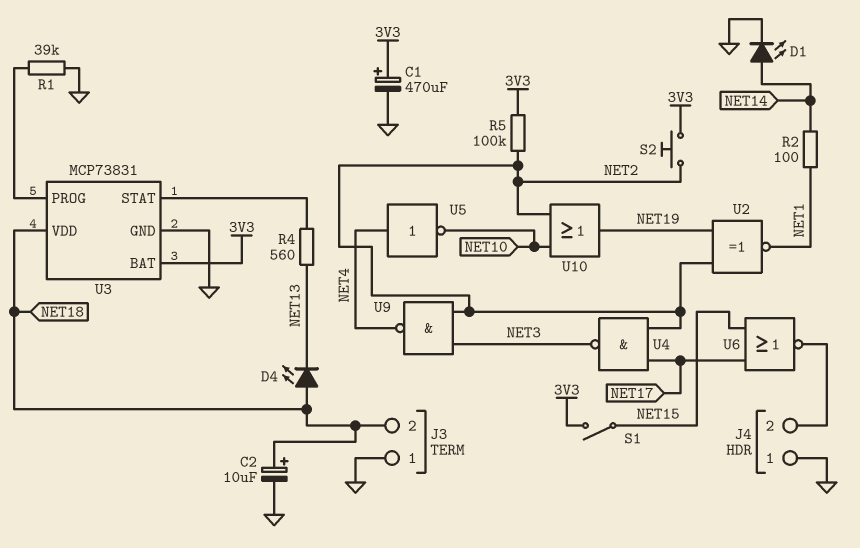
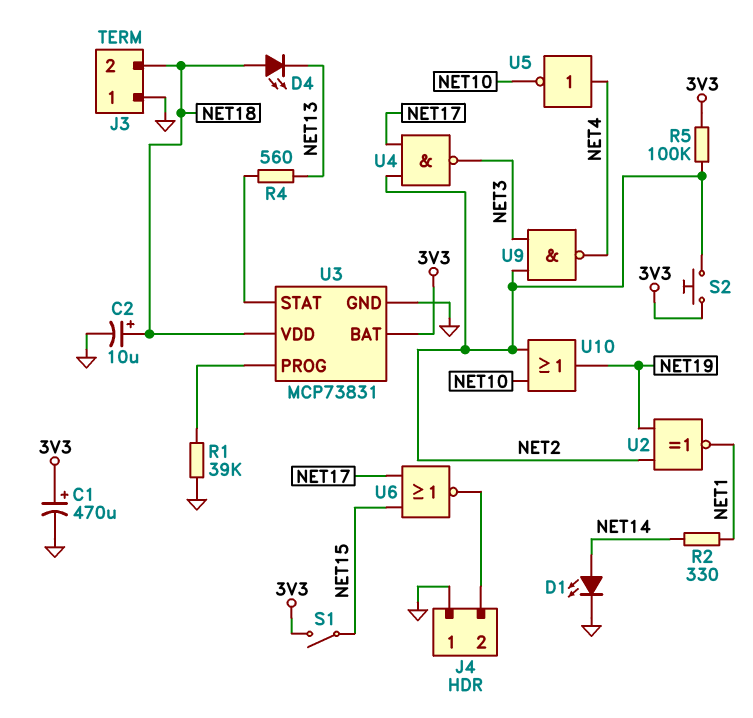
R2: 100 (NET1, NET14) -> 330 (NET1, NET14)

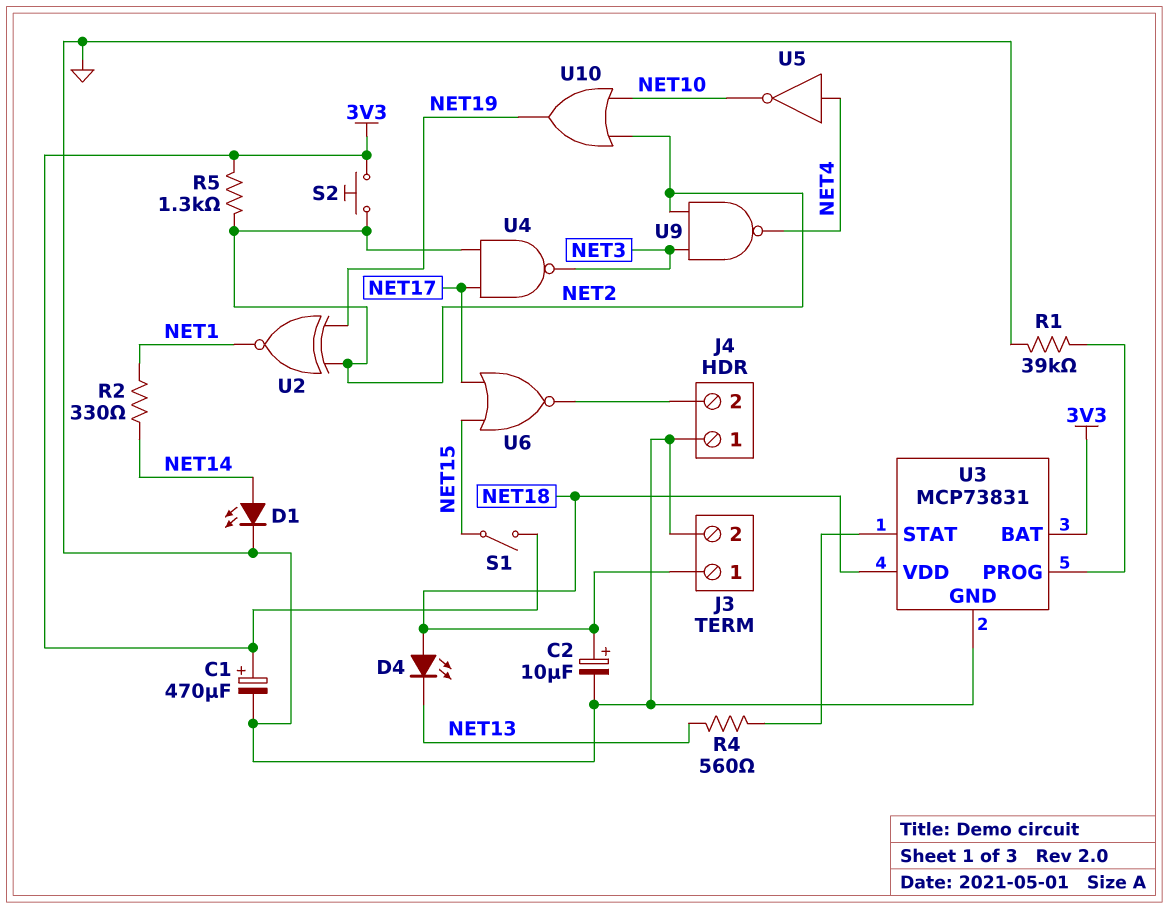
J3 pin 1: GND -> NET18
J3 pin 2: NET18 -> GND
R5: 100k (3V3, NET2) -> 1.3k (3V3, NET2)

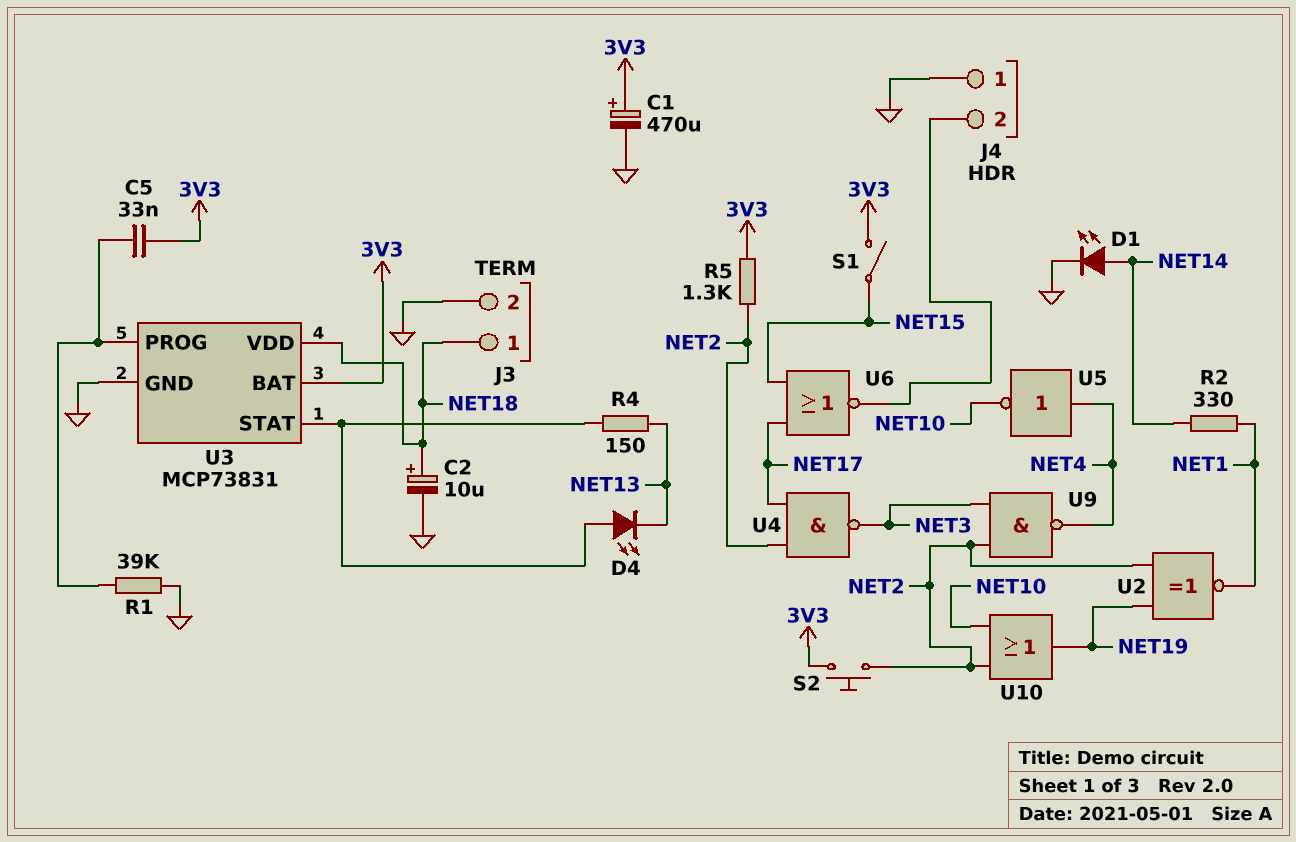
C5: none -> 33nF (3V3, U3/PROG)
D4: LED (A NET18, K NET13) -> LED (A U3/STAT, K NET13)
R4: 560 (NET13, U3/STAT) -> 150 (NET13, U3/STAT)

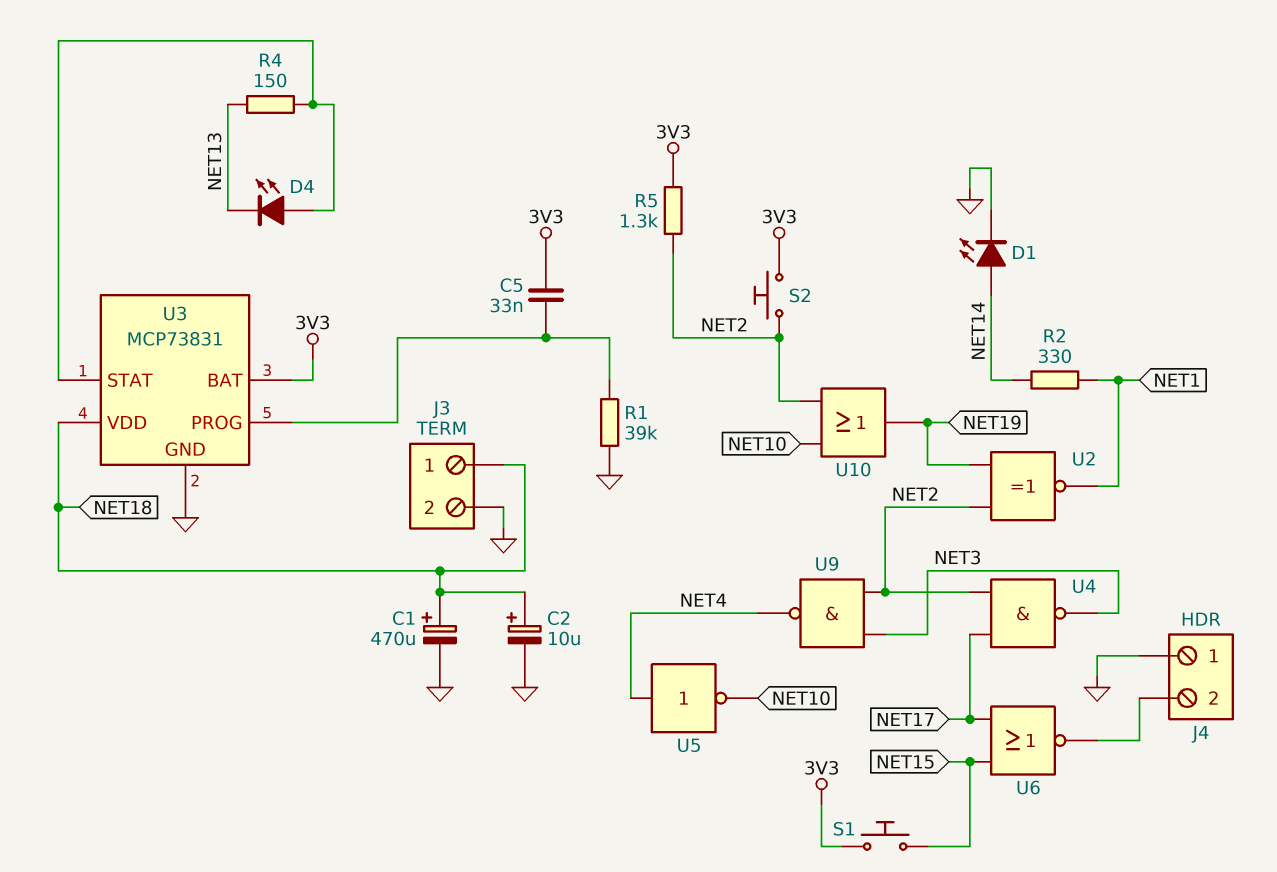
C1: 470uF (plus 3V3, minus GND) -> 470uF (plus NET18, minus GND)
S1: switch (3V3, NET15) -> button (3V3, NET15)

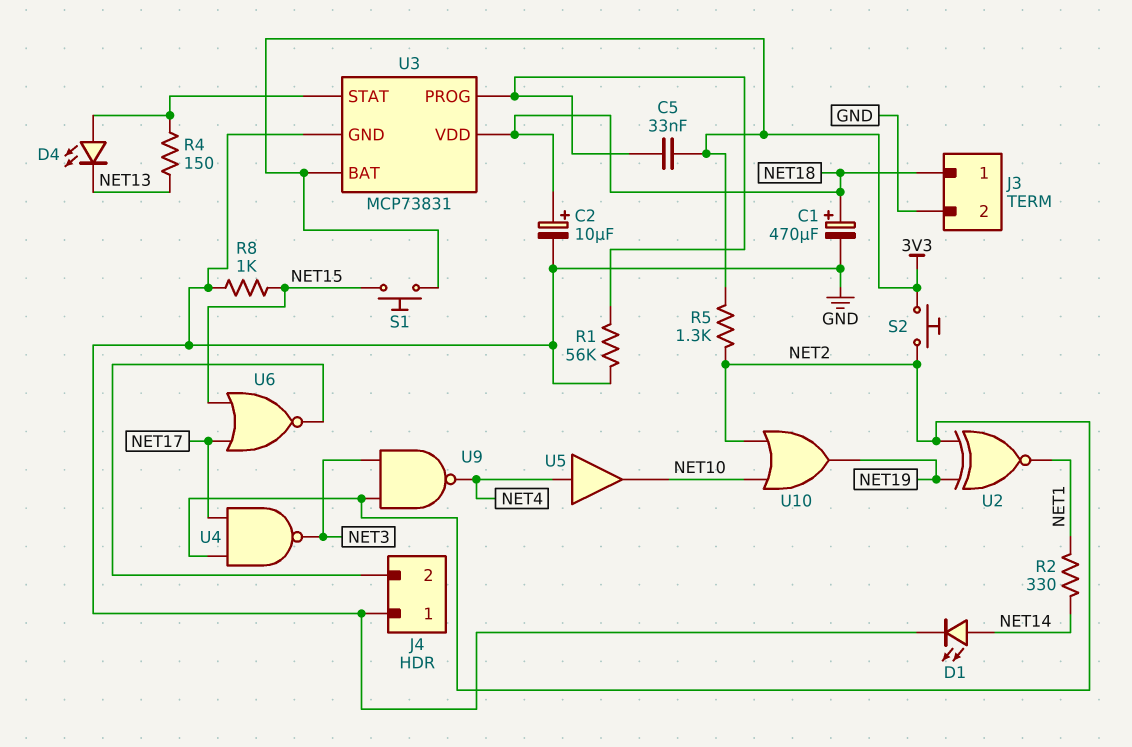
R1: 39k (GND, U3/PROG) -> 56k (GND, U3/PROG)
R8: none -> 1k (GND, NET15)
U5: NOT (in NET4, out NET10) -> buffer (in NET4, out NET10)

